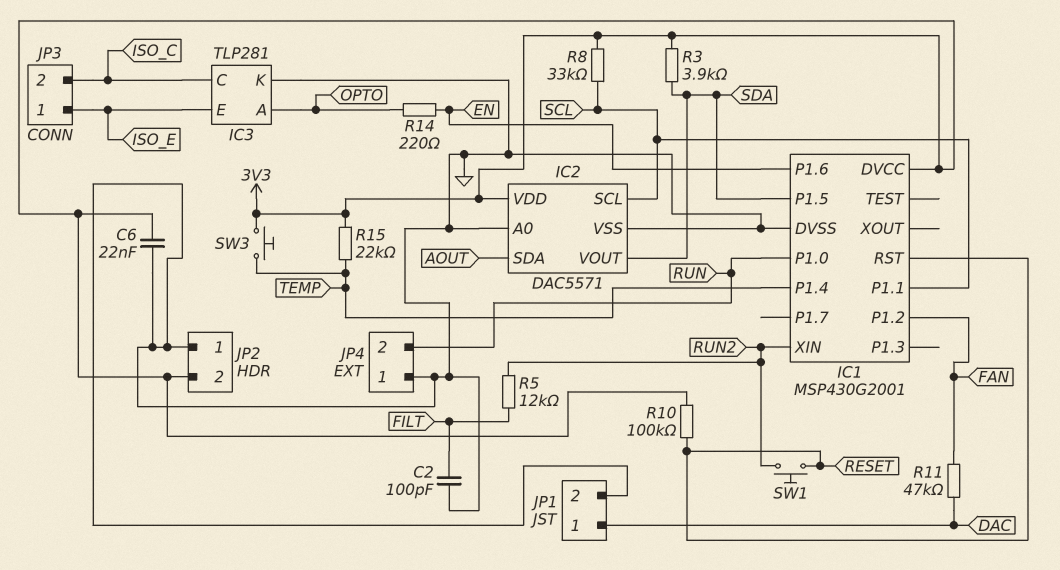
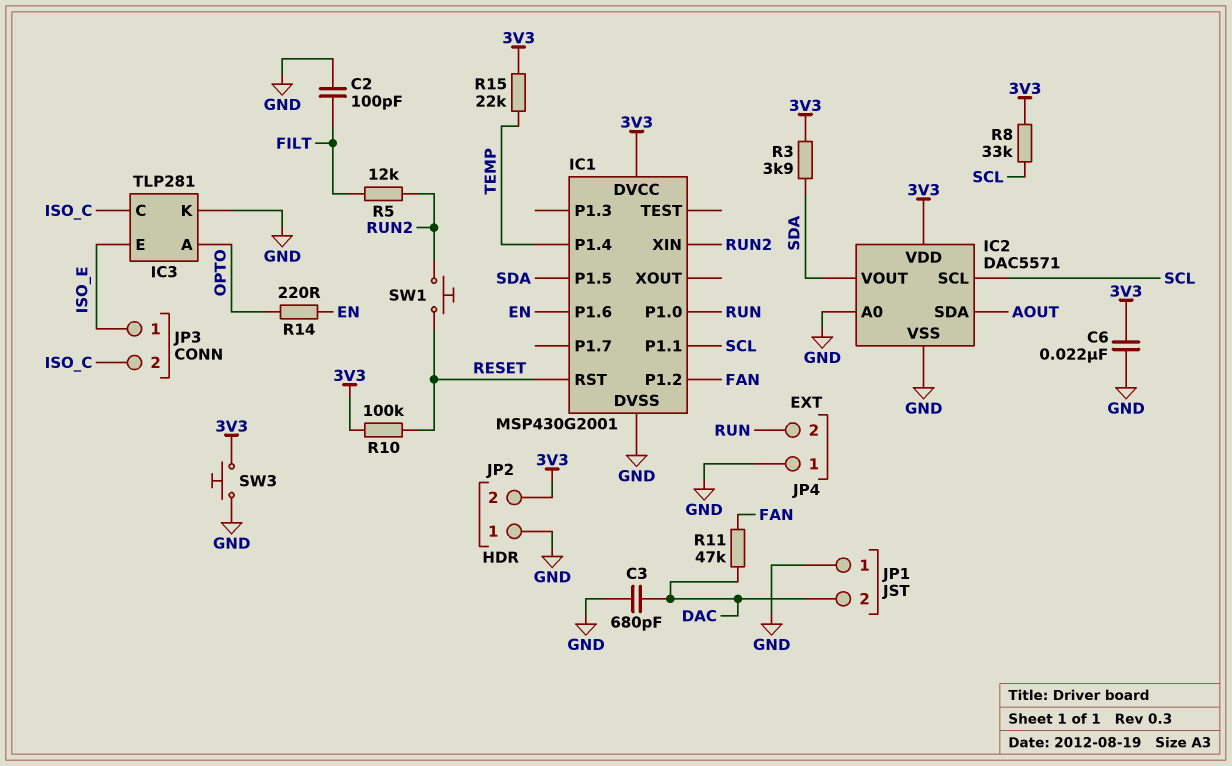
C3: none -> 680pF (DAC, GND)
JP1 pin 1: DAC -> GND
JP1 pin 2: GND -> DAC
SW3: button (3V3, TEMP) -> button (3V3, GND)

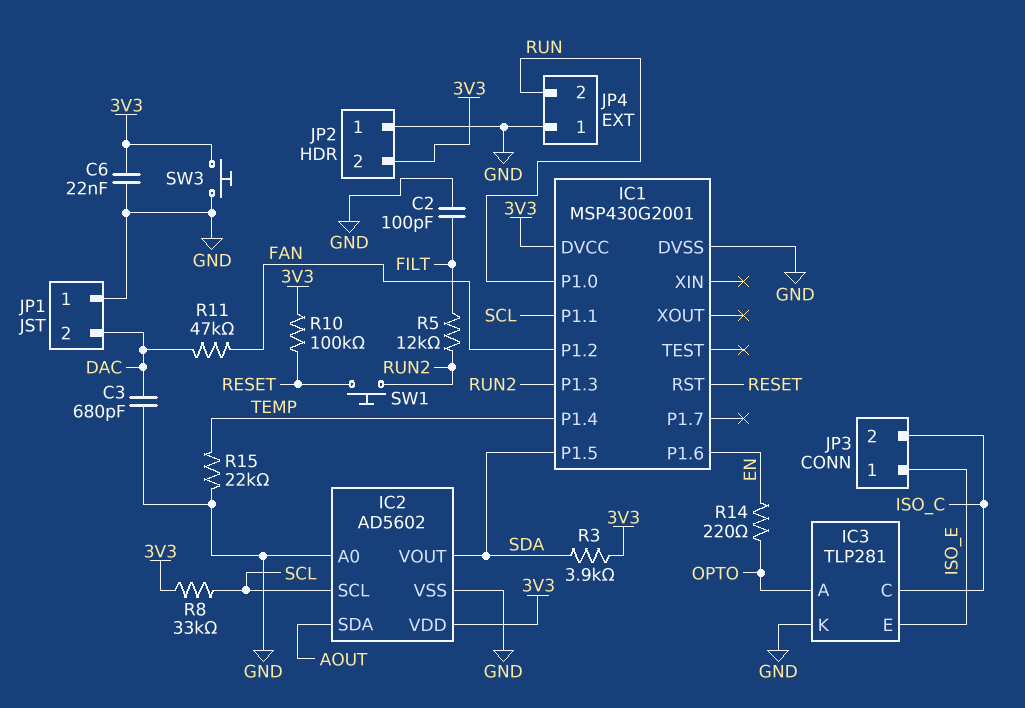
IC1 pin P1.3: none -> RUN2
IC1 pin XIN: RUN2 -> none
IC2: DAC5571 -> AD5602
R15: 22k (3V3, TEMP) -> 22k (GND, TEMP)

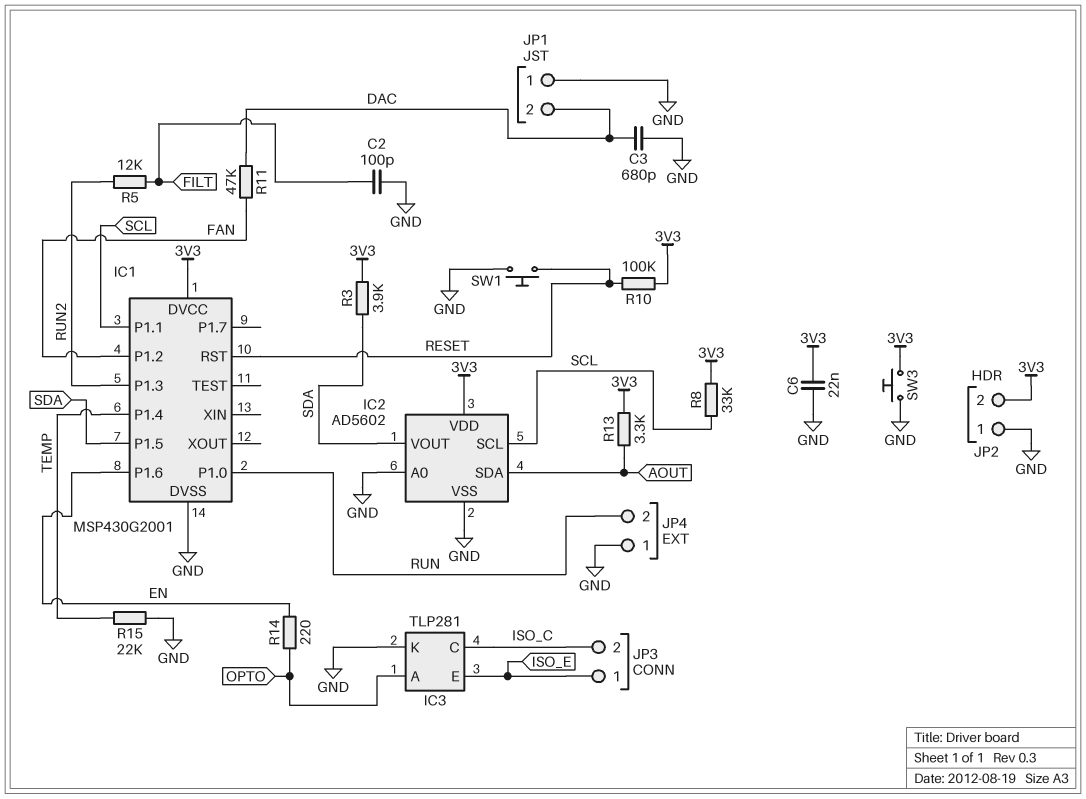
R13: none -> 3.3k (3V3, AOUT)
SW1: button (RESET, RUN2) -> button (GND, RESET)

